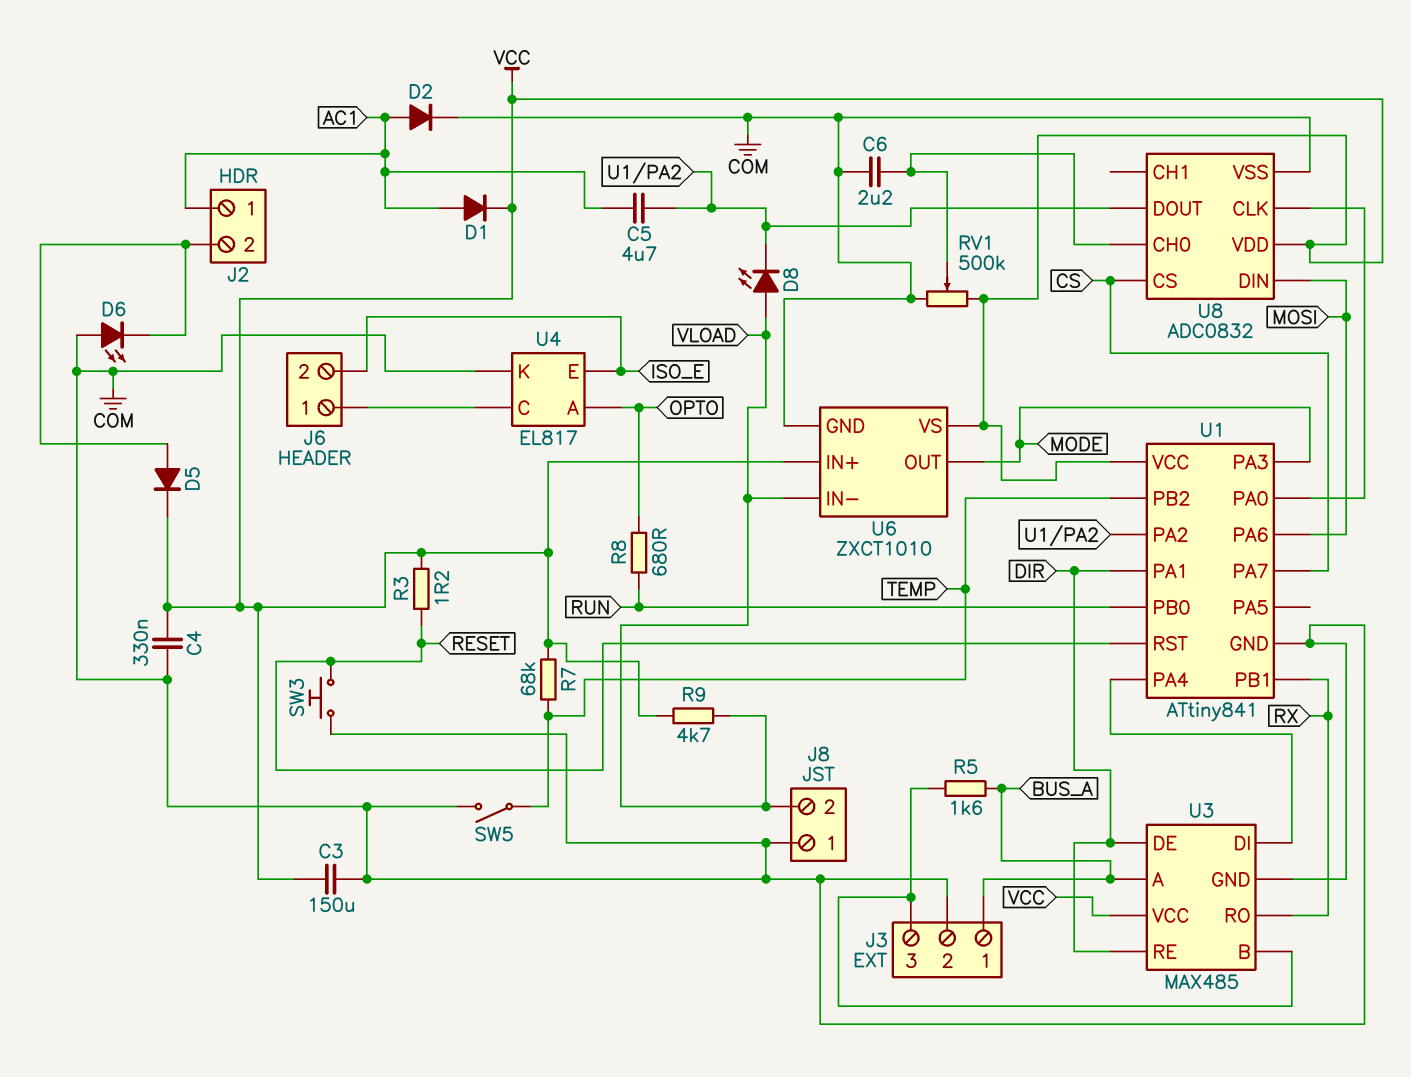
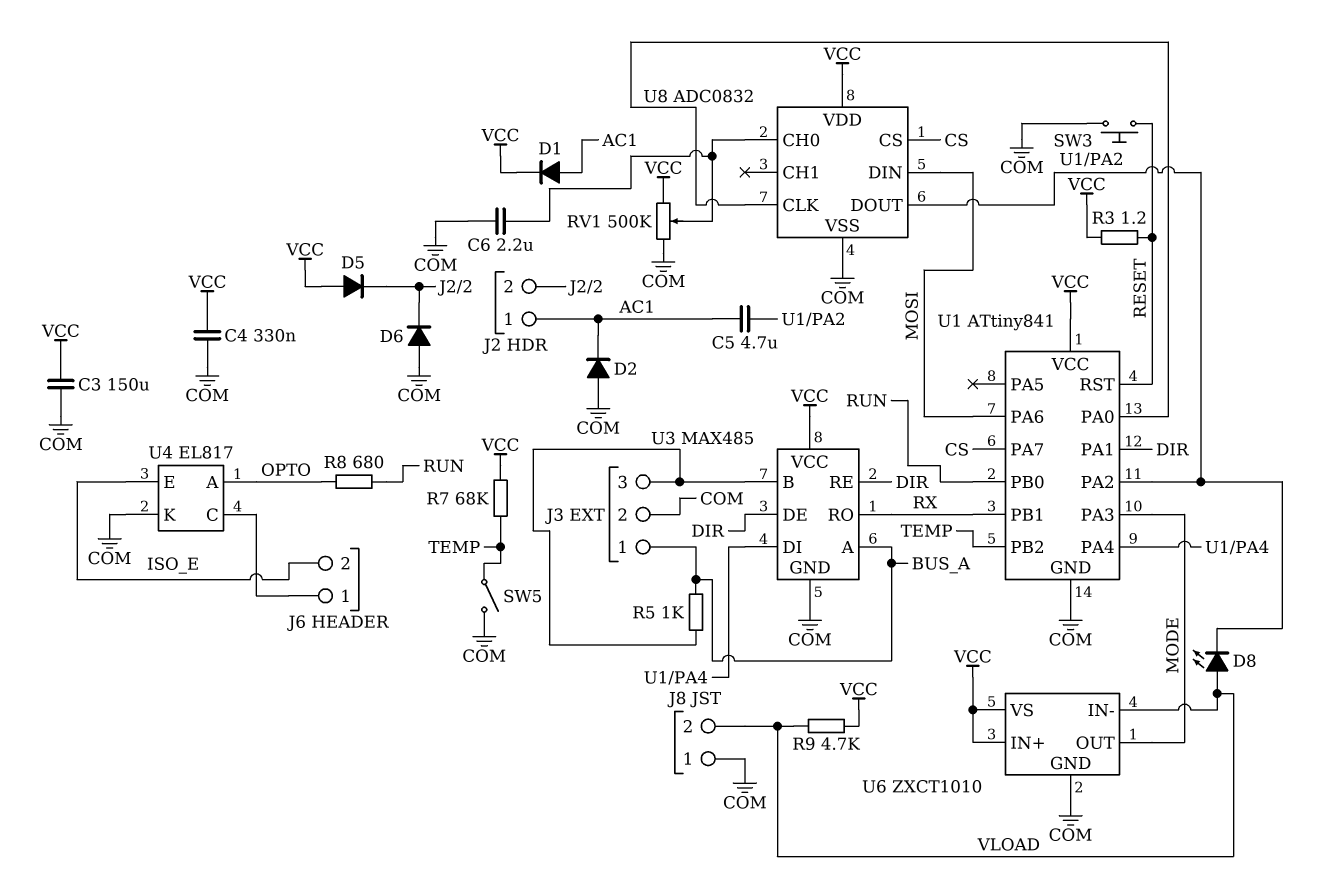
D2: diode (A AC1, K COM) -> diode (A COM, K AC1)
D5: diode (A J2/2, K VCC) -> diode (A VCC, K J2/2)
D6: LED (A COM, K J2/2) -> diode (A COM, K J2/2)
R5: 1.6k (BUS_A, J3/3) -> 1k (BUS_A, J3/3)

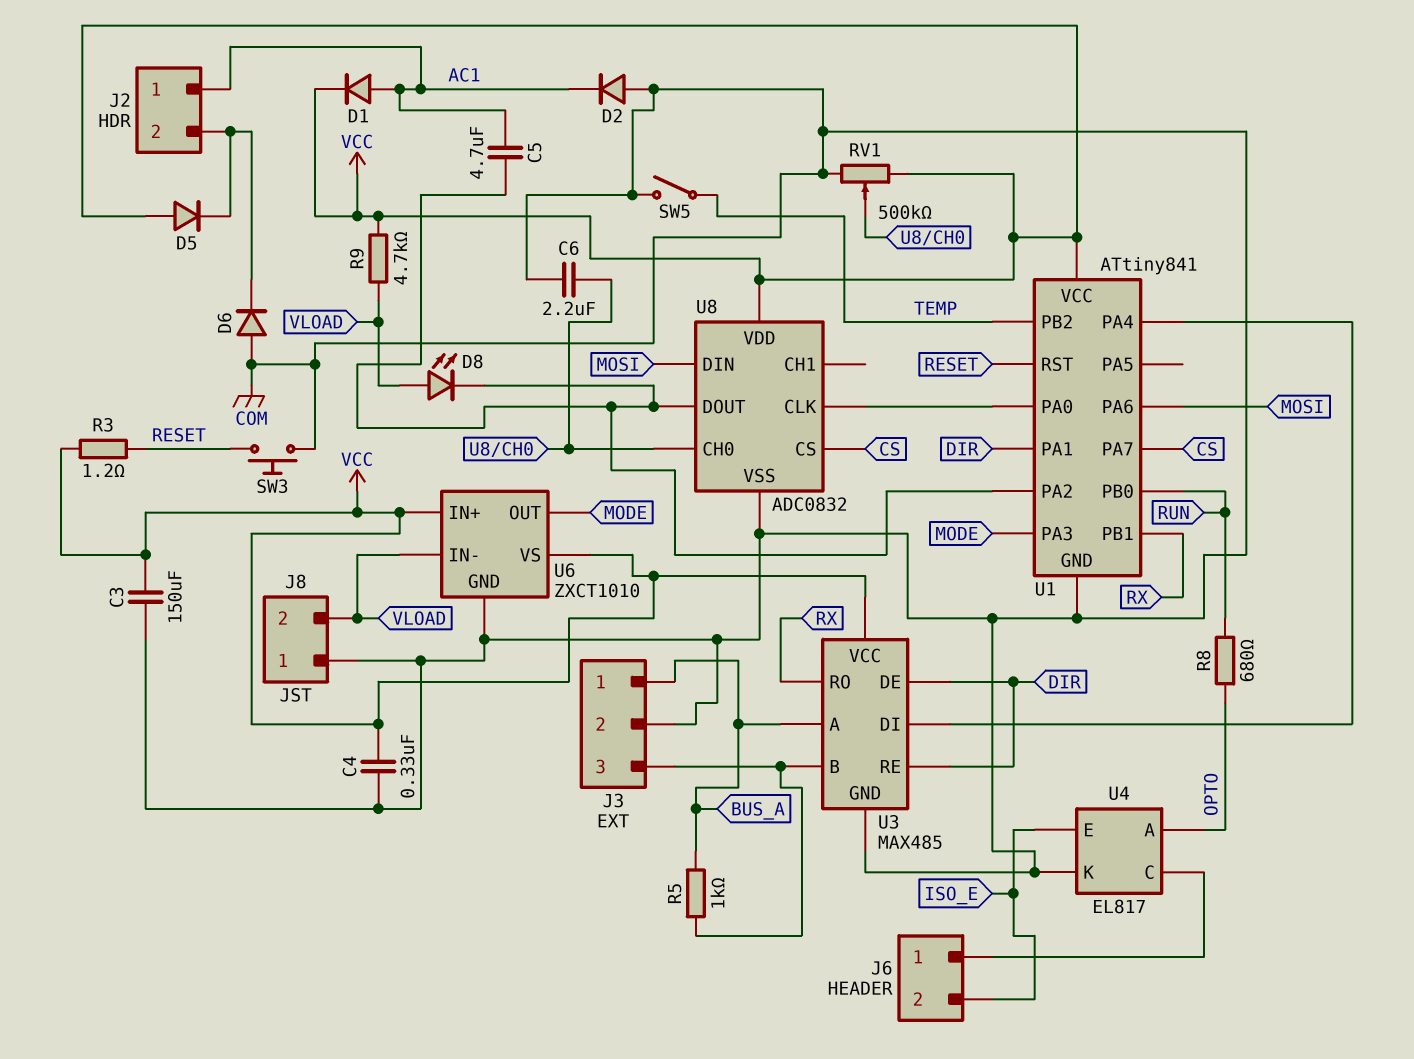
R7: 68k (TEMP, VCC) -> none

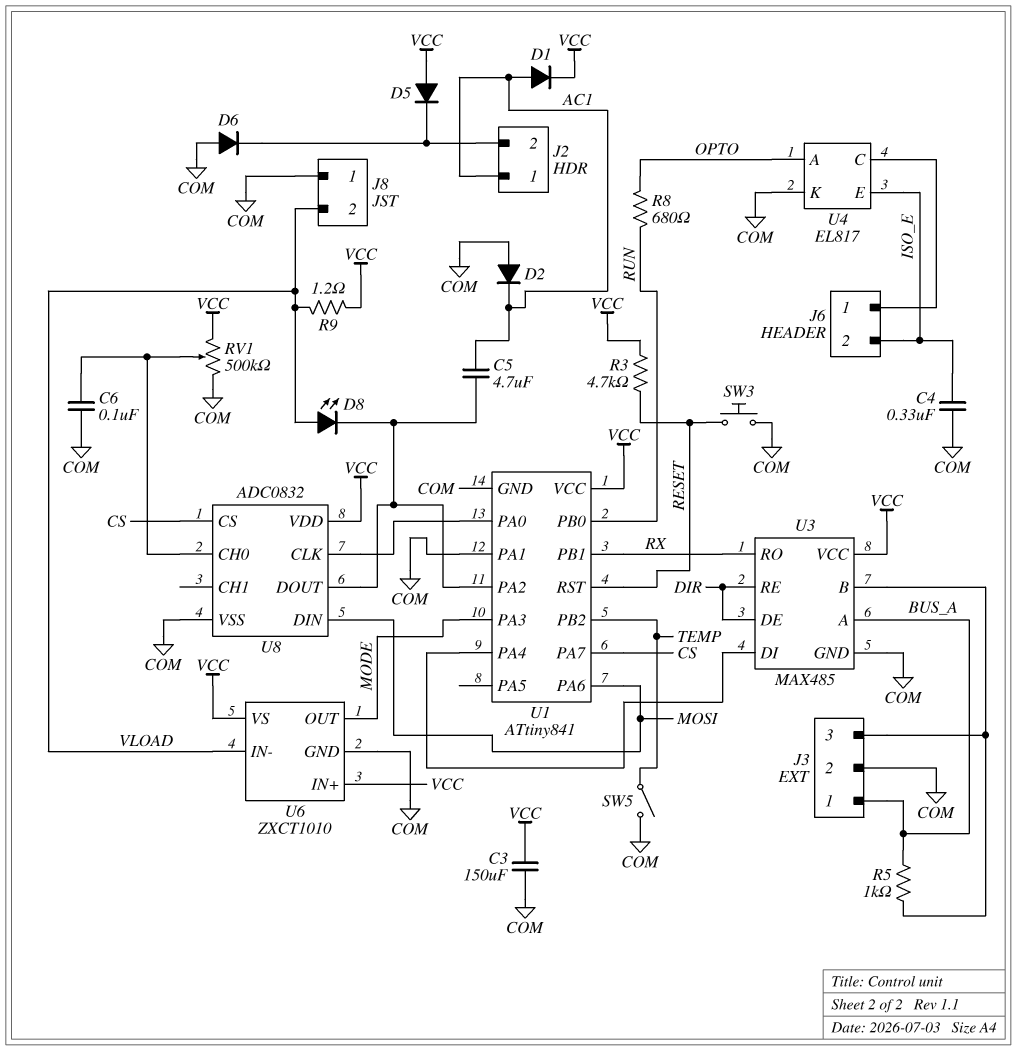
C4: 330nF (COM, VCC) -> 330nF (COM, ISO_E)
C6: 2.2uF (COM, U8/CH0) -> 100nF (COM, U8/CH0)
R3: 1.2 (RESET, VCC) -> 4.7k (RESET, VCC)
R9: 4.7k (VCC, VLOAD) -> 1.2 (VCC, VLOAD)
U1 pin PA1: DIR -> COM

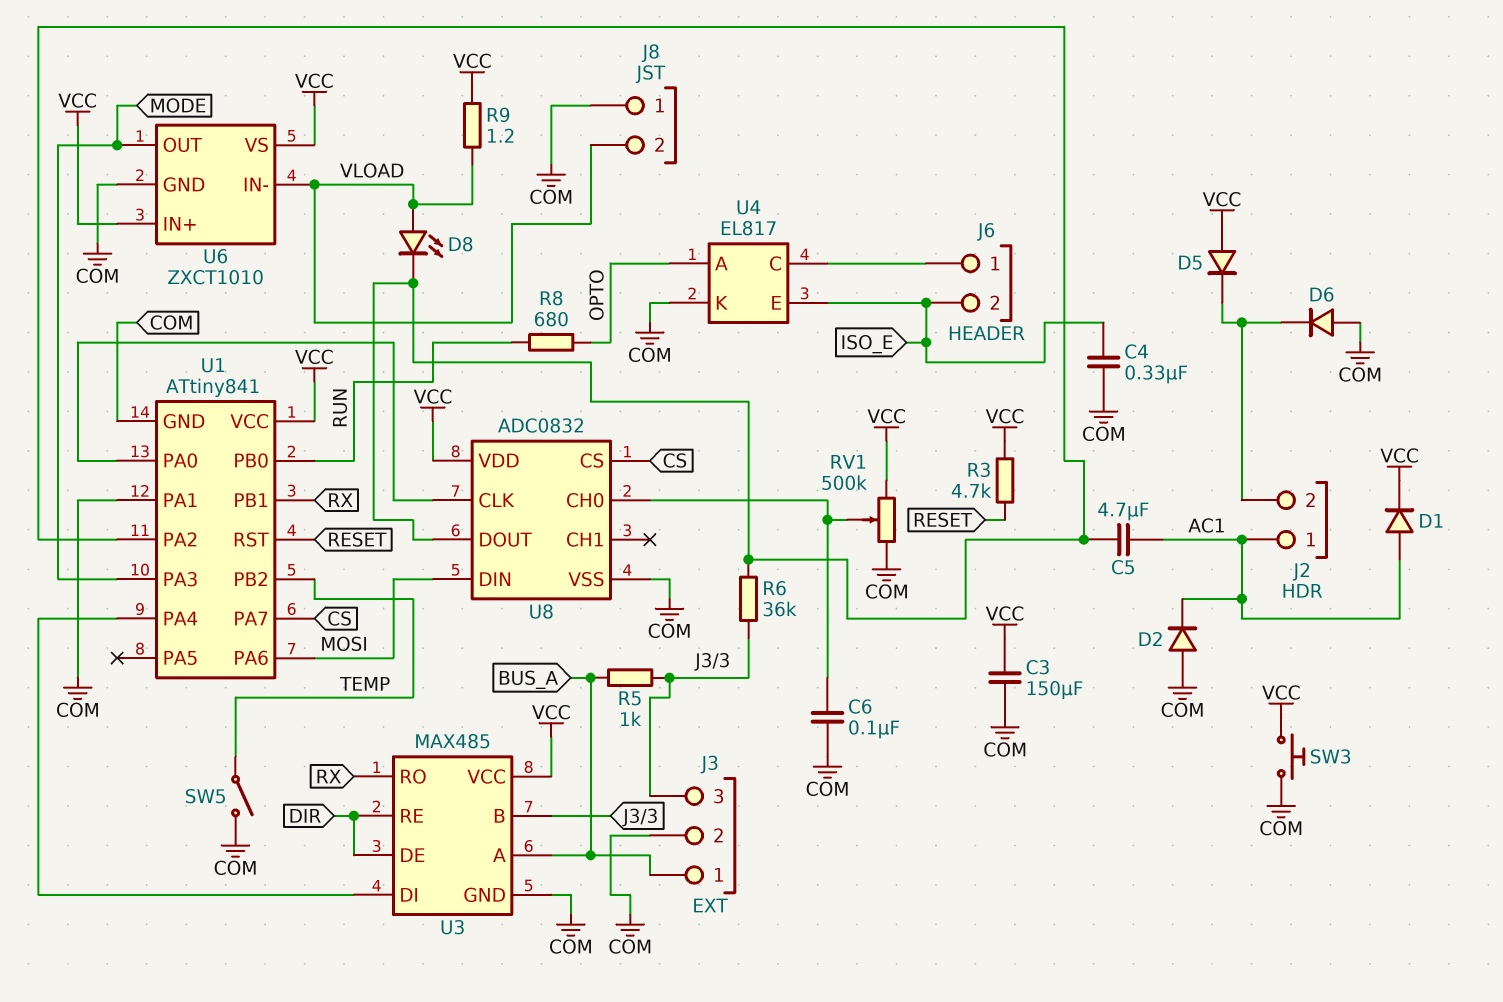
R6: none -> 36k (J3/3, U1/PA2)
SW3: button (COM, RESET) -> button (COM, VCC)

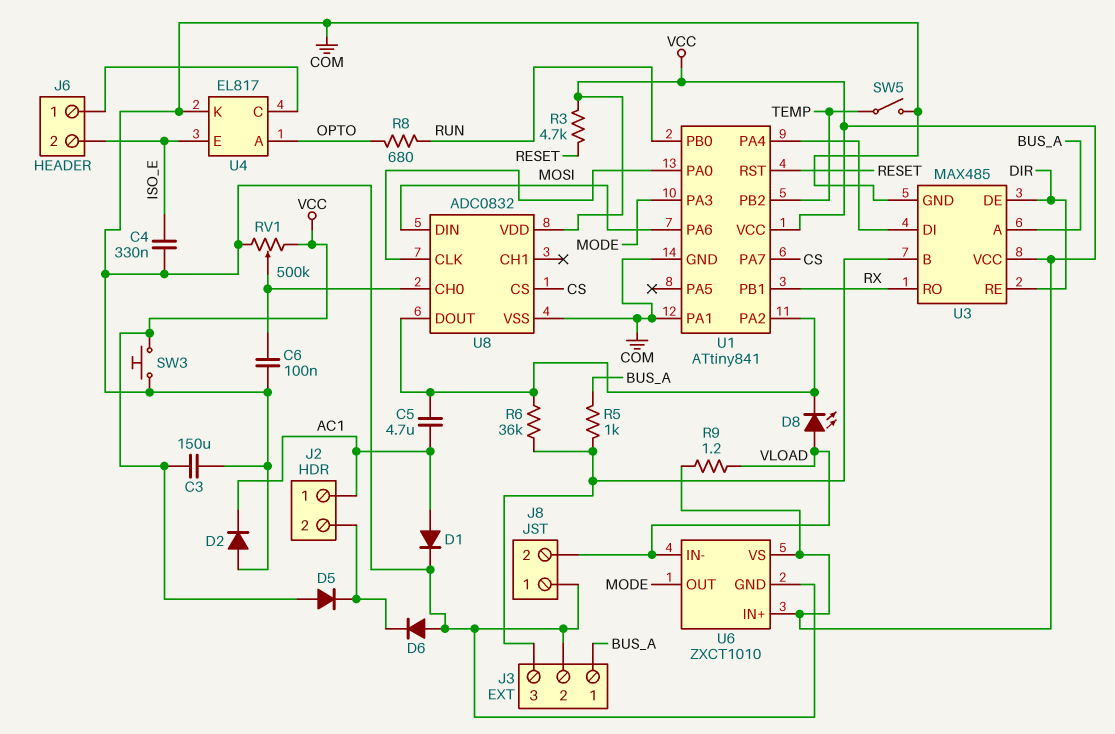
D1: diode (A AC1, K VCC) -> diode (A AC1, K COM)

